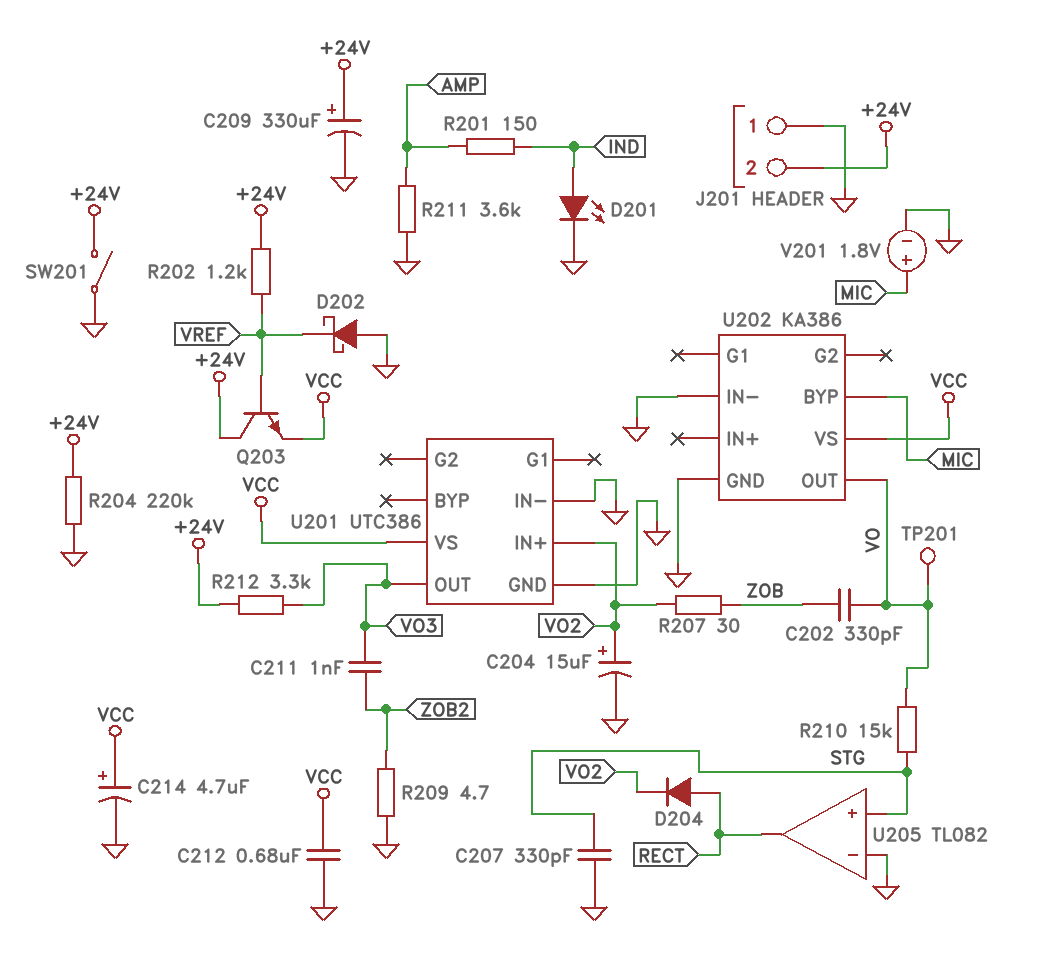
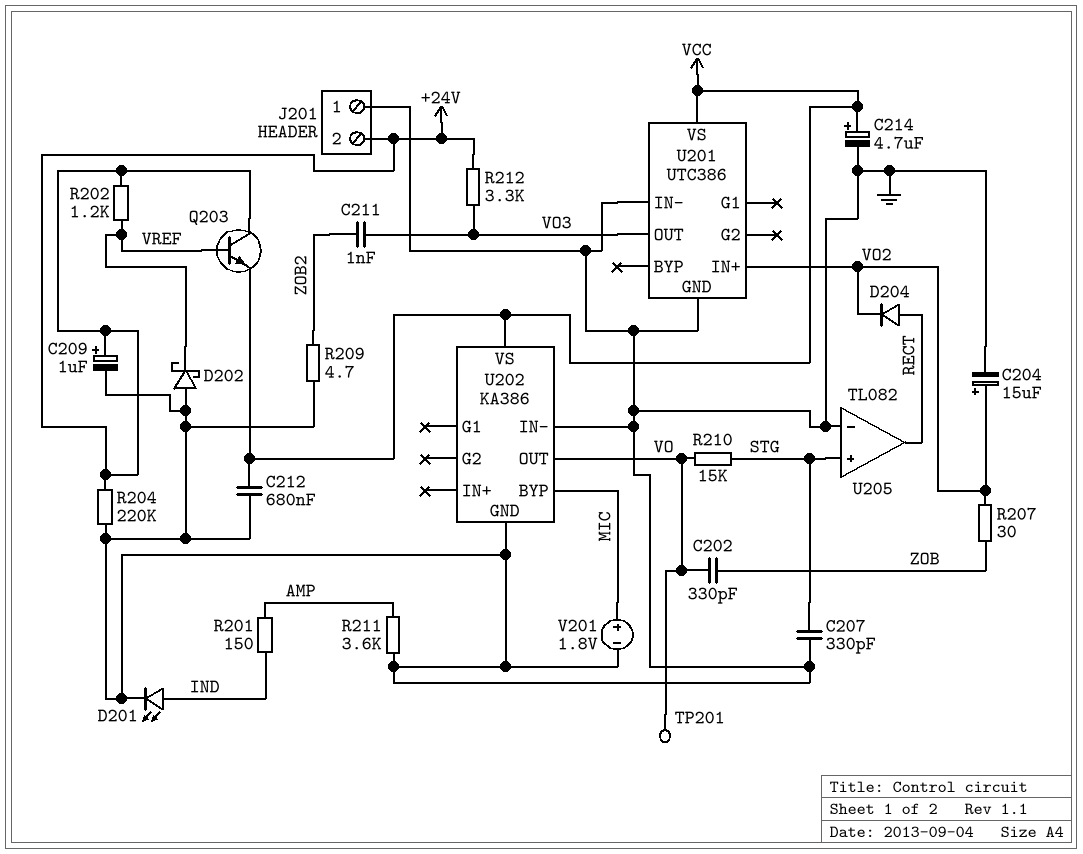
C209: 330uF (plus +24V, minus GND) -> 1uF (plus +24V, minus GND)
SW201: switch (+24V, GND) -> none

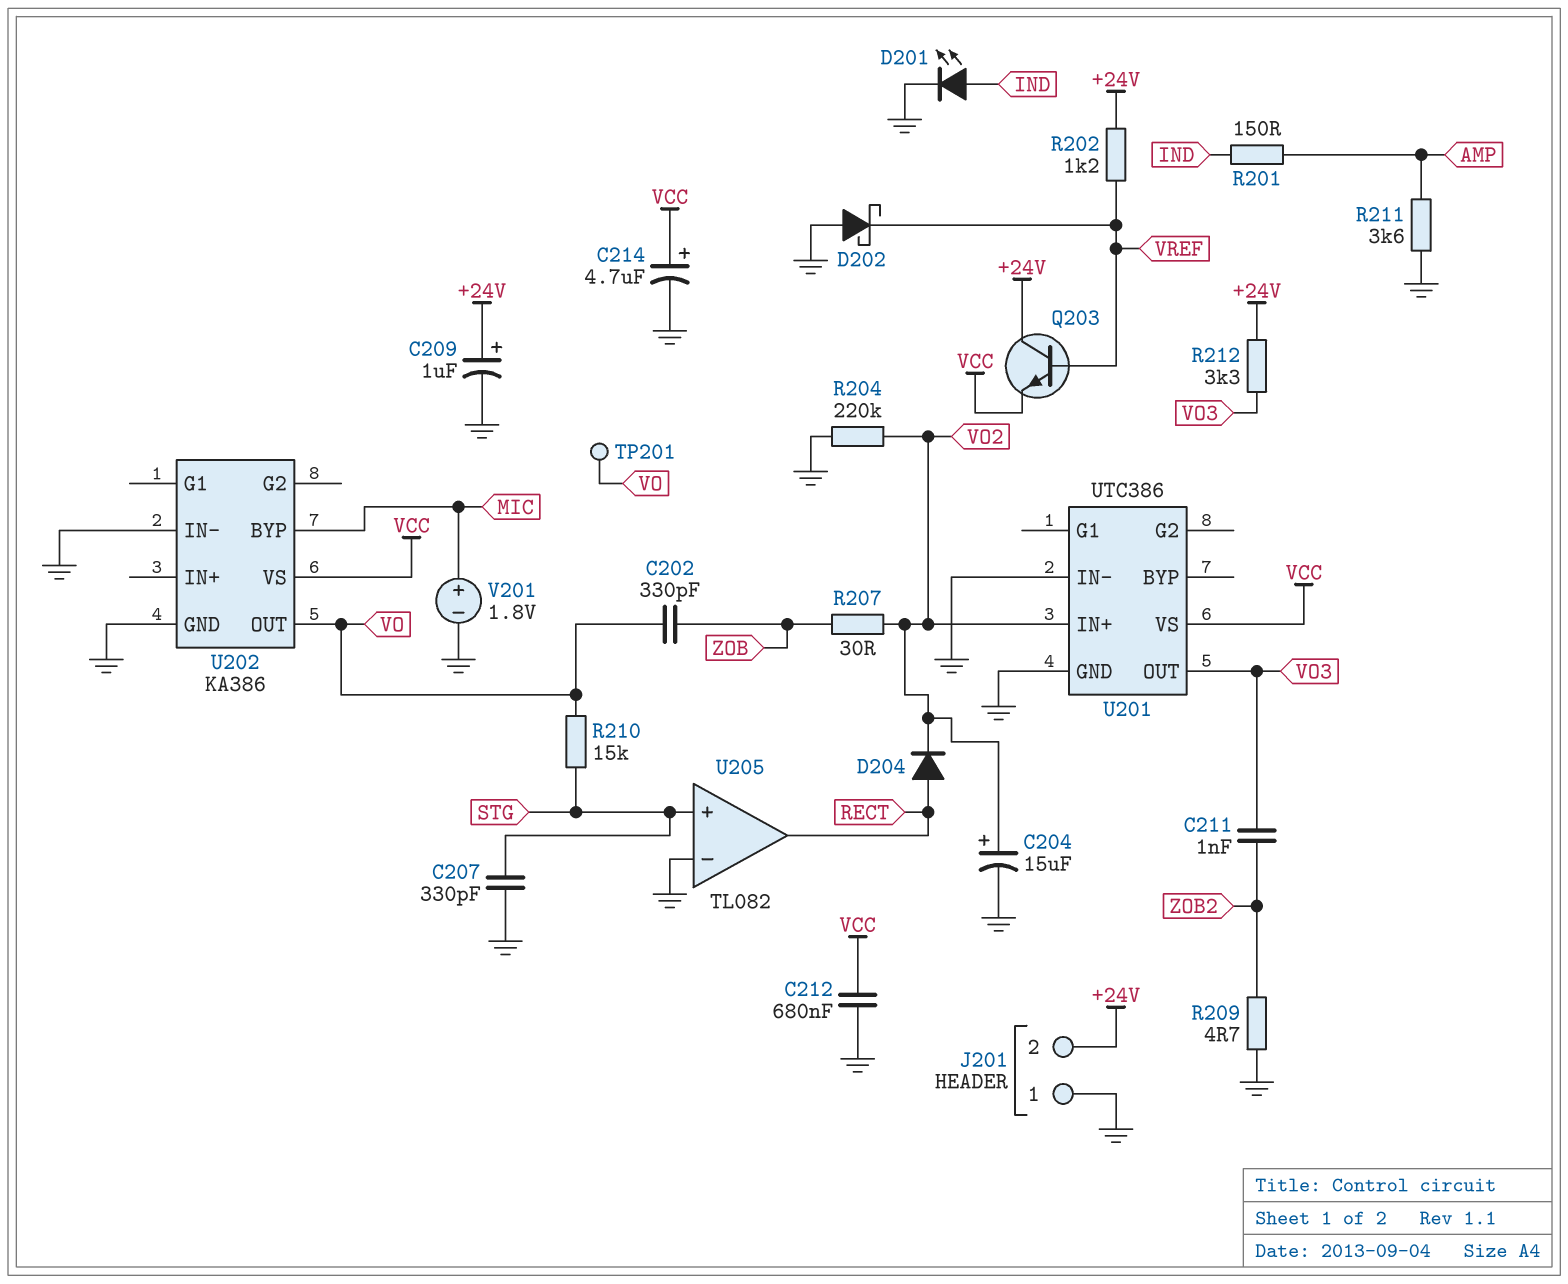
R204: 220k (+24V, GND) -> 220k (GND, VO2)

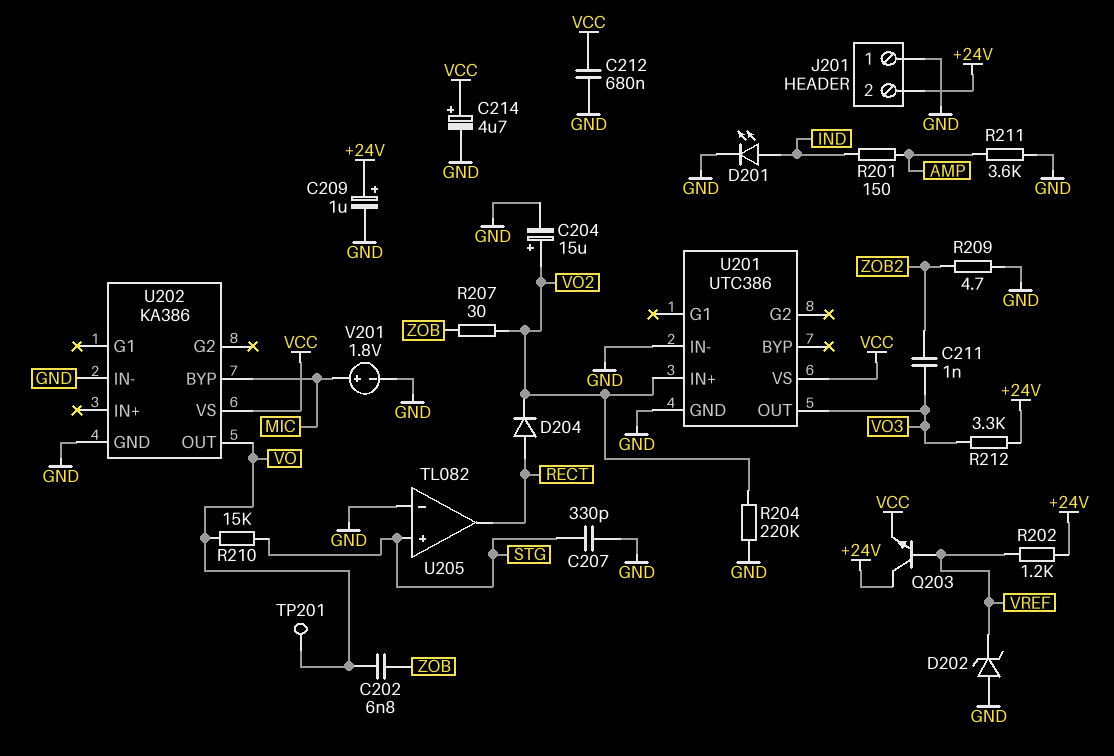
C202: 330pF (VO, ZOB) -> 6.8nF (VO, ZOB)
D202: schottky (A GND, K VREF) -> zener (A GND, K VREF)

